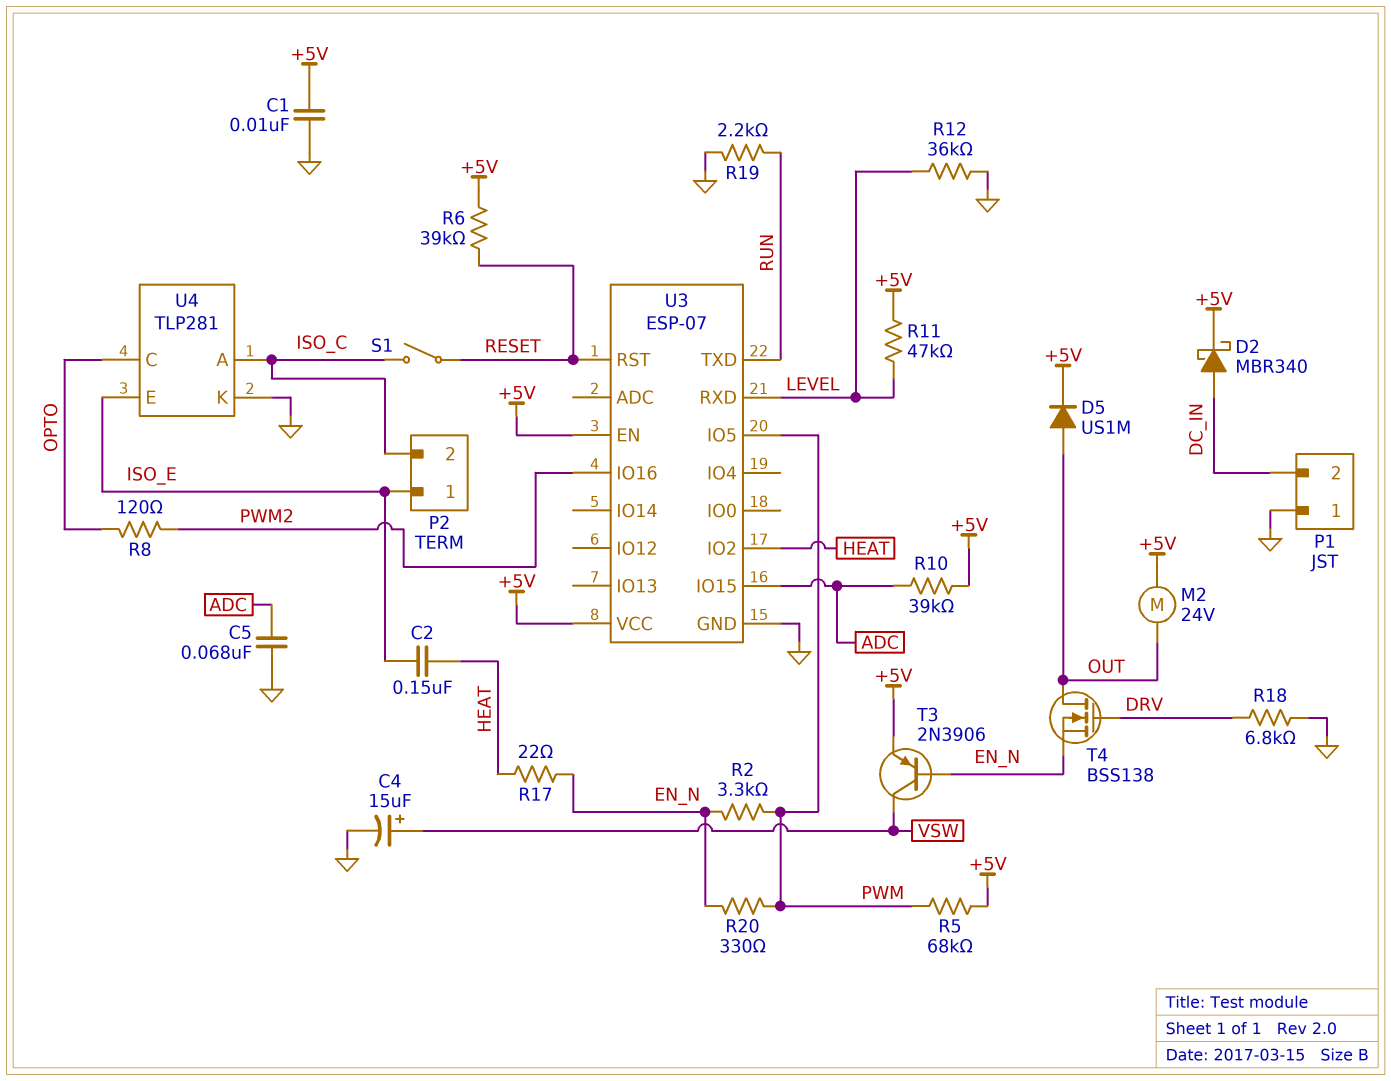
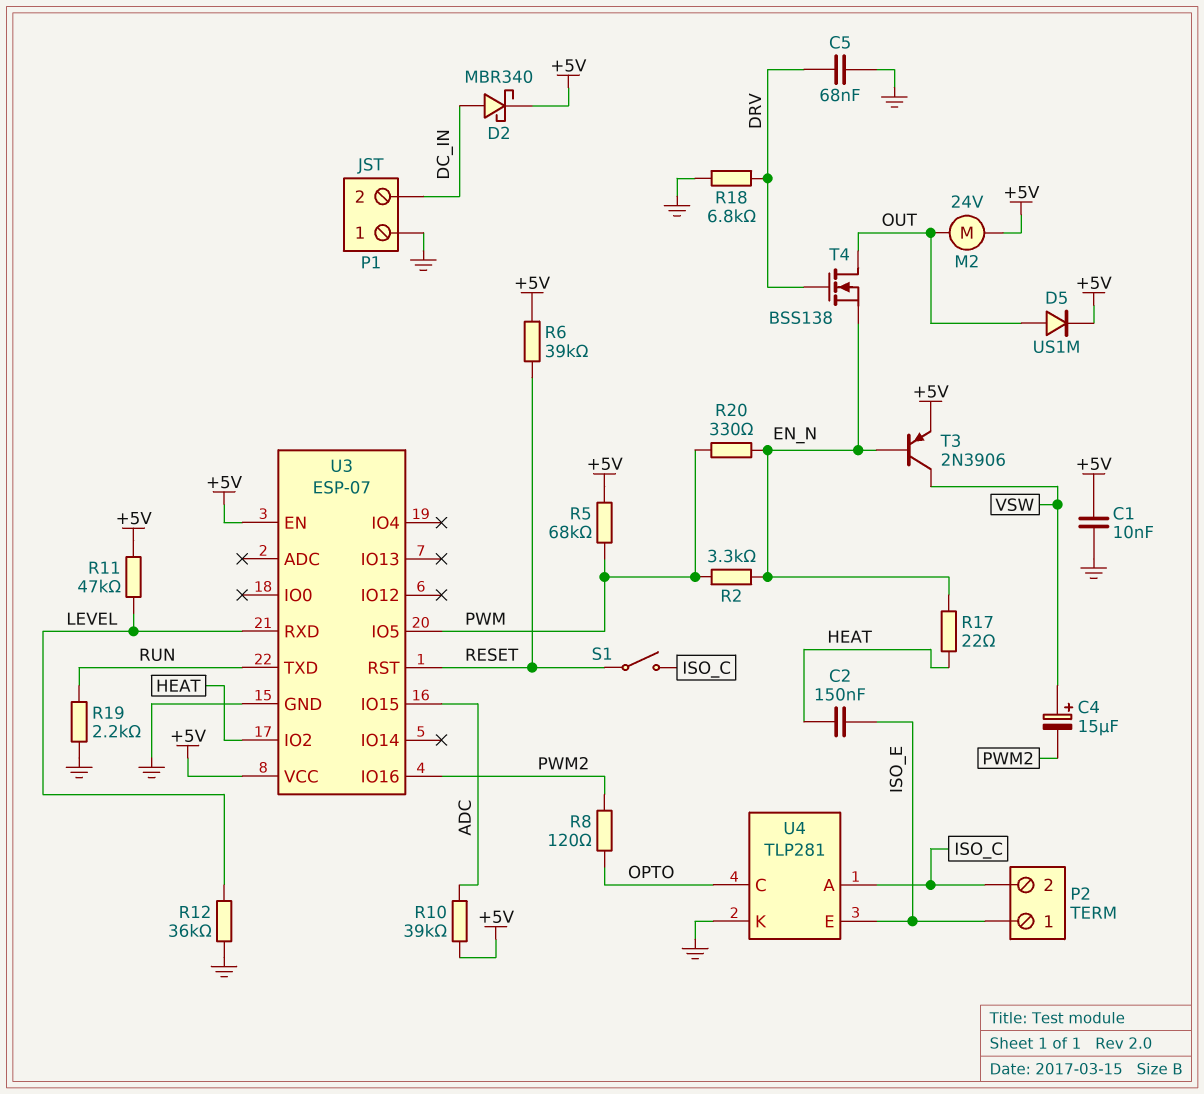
C4: 15uF (plus VSW, minus GND) -> 15uF (plus VSW, minus PWM2)
C5: 68nF (ADC, GND) -> 68nF (DRV, GND)

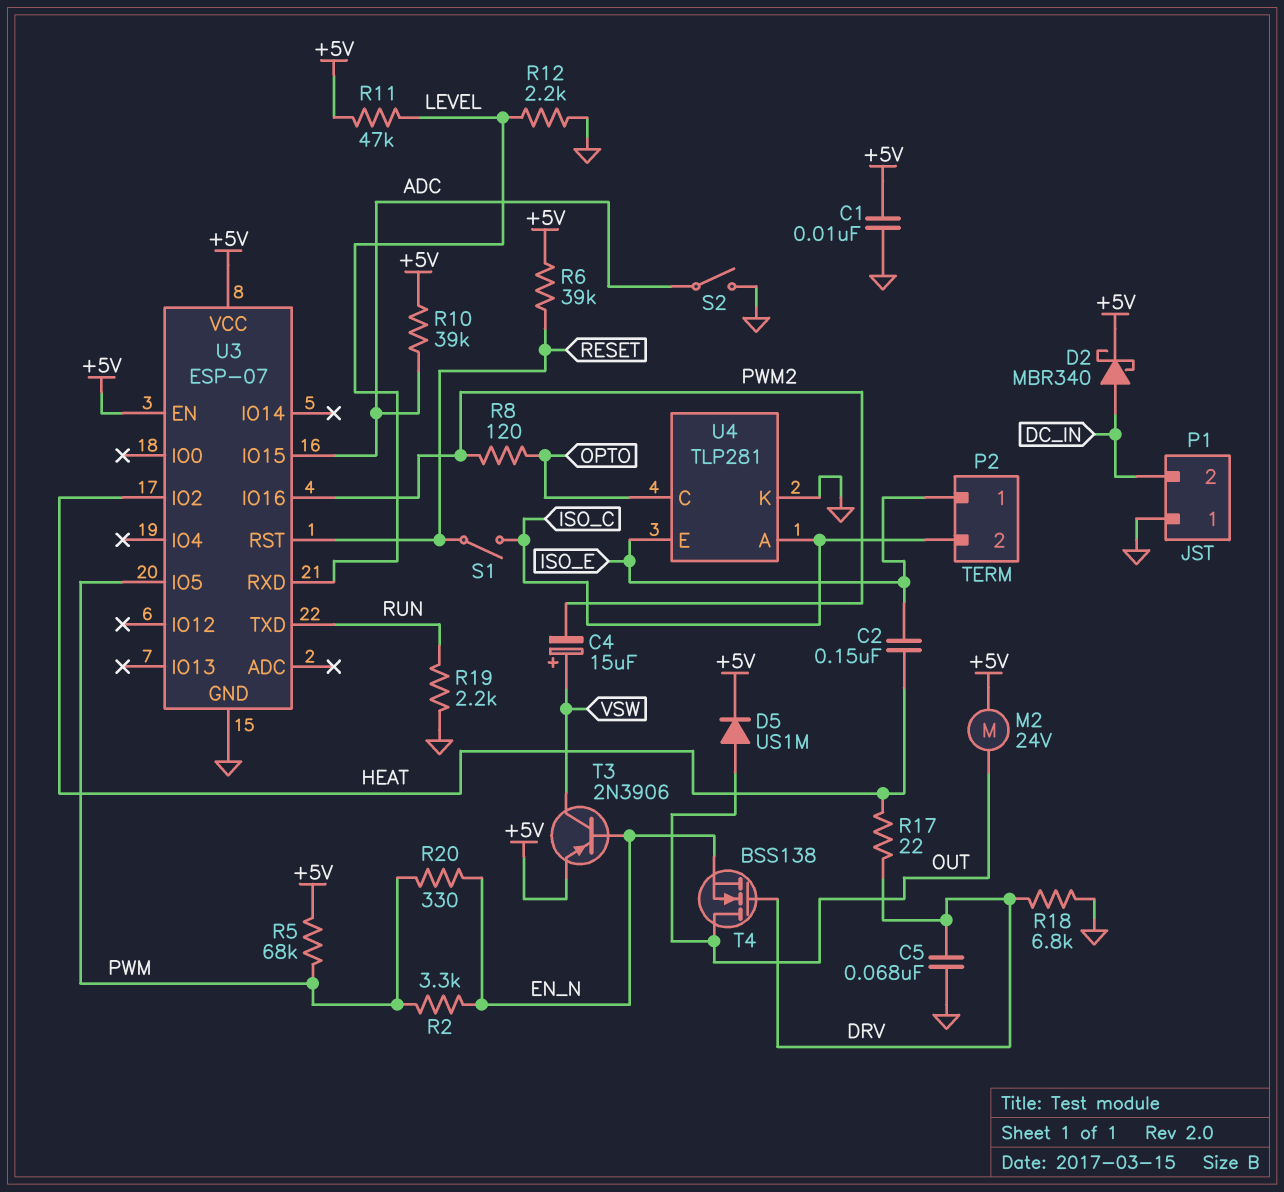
R12: 36k (GND, LEVEL) -> 2.2k (GND, LEVEL)
R17: 22 (EN_N, HEAT) -> 22 (DRV, HEAT)
S2: none -> switch (ADC, GND)

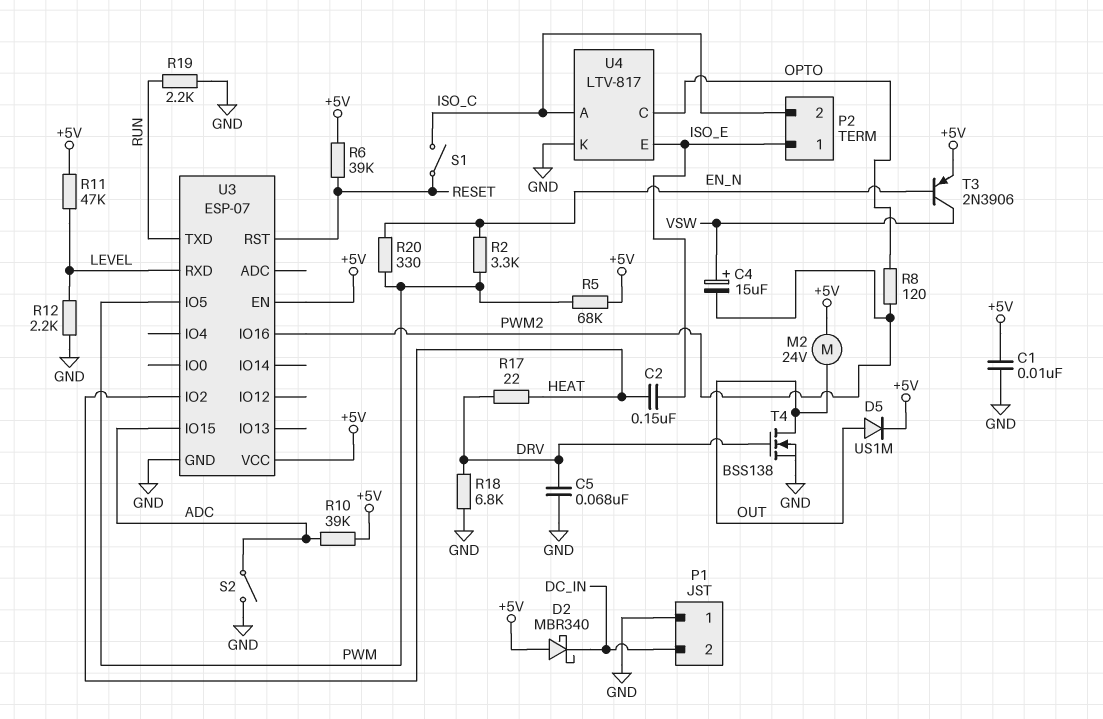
D2: schottky MBR340 (A DC_IN, K +5V) -> schottky MBR340 (A +5V, K DC_IN)
T4: NMOS BSS138 (G DRV, D OUT, S EN_N) -> NMOS BSS138 (G DRV, D OUT, S GND)
U4: TLP281 -> LTV-817

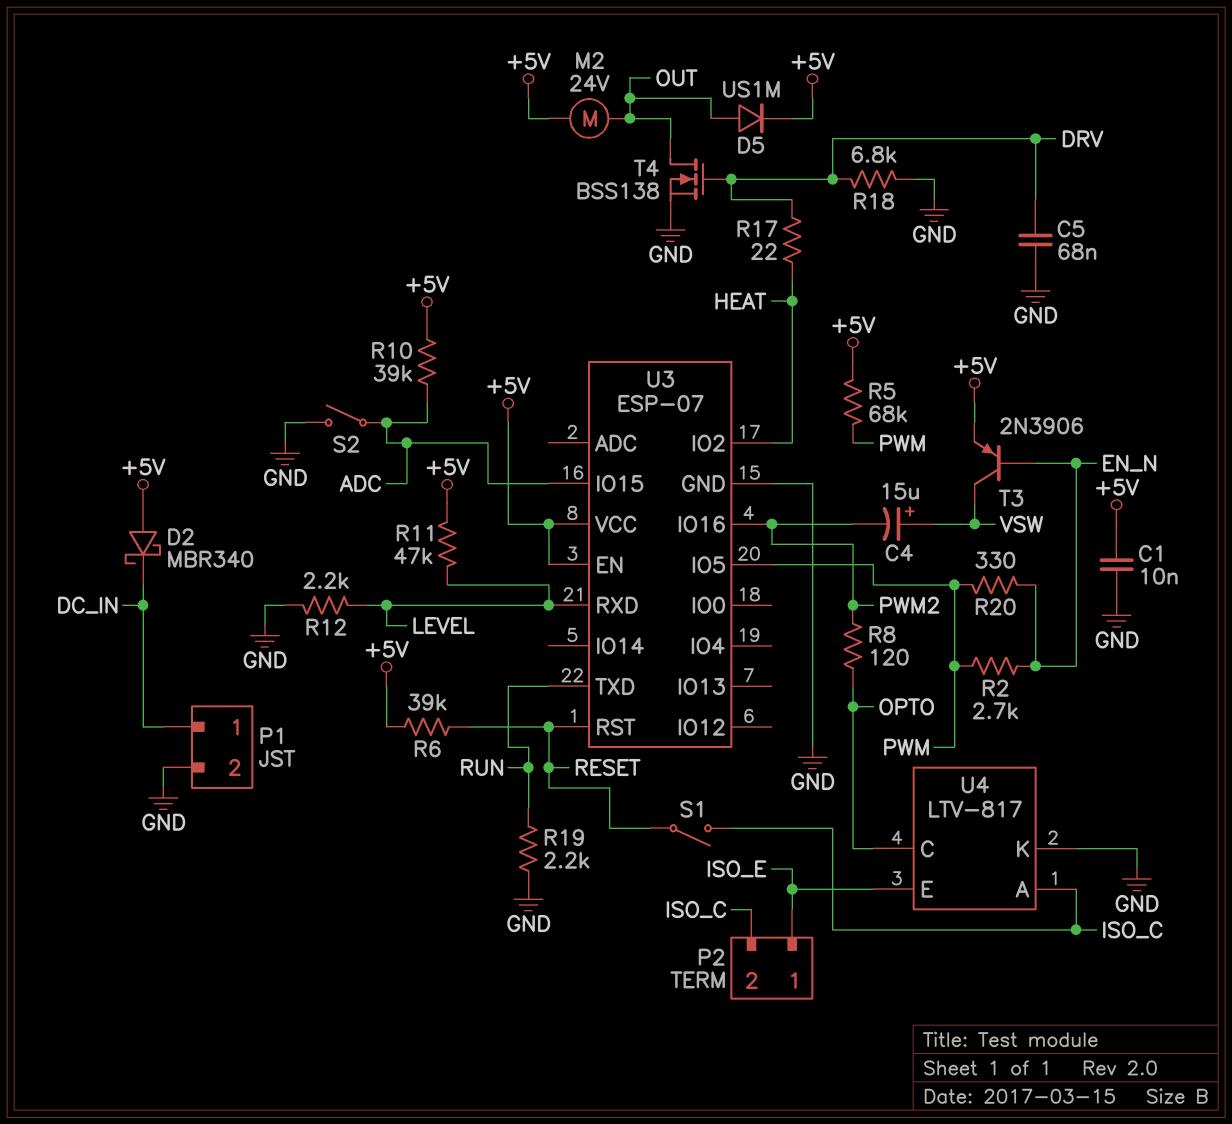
C2: 150nF (HEAT, ISO_E) -> none
P1 pin 1: GND -> DC_IN
P1 pin 2: DC_IN -> GND
R2: 3.3k (EN_N, PWM) -> 2.7k (EN_N, PWM)

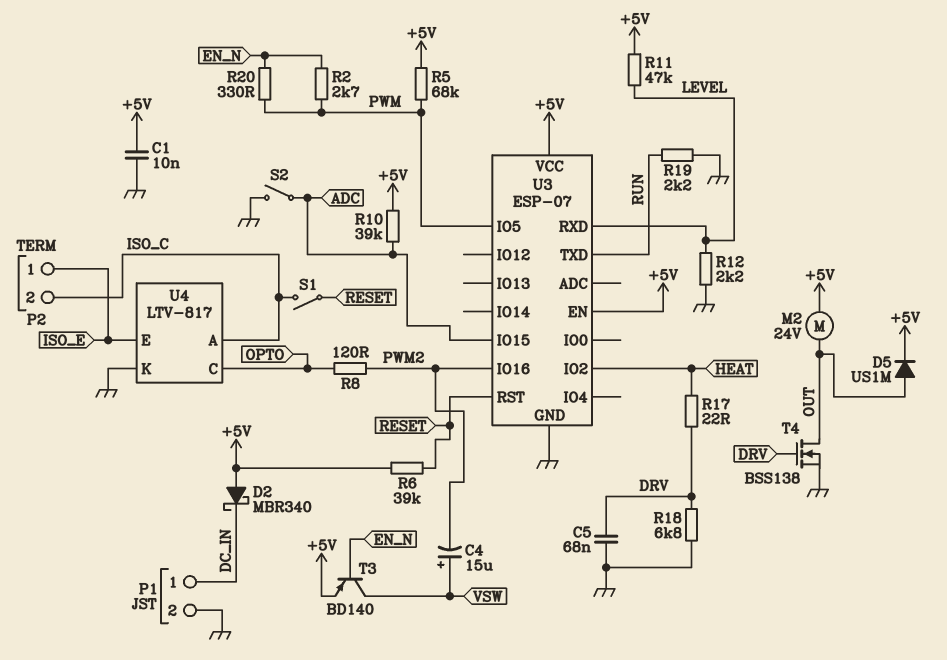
T3: PNP 2N3906 (B EN_N, C VSW, E +5V) -> PNP BD140 (B EN_N, C VSW, E +5V)

